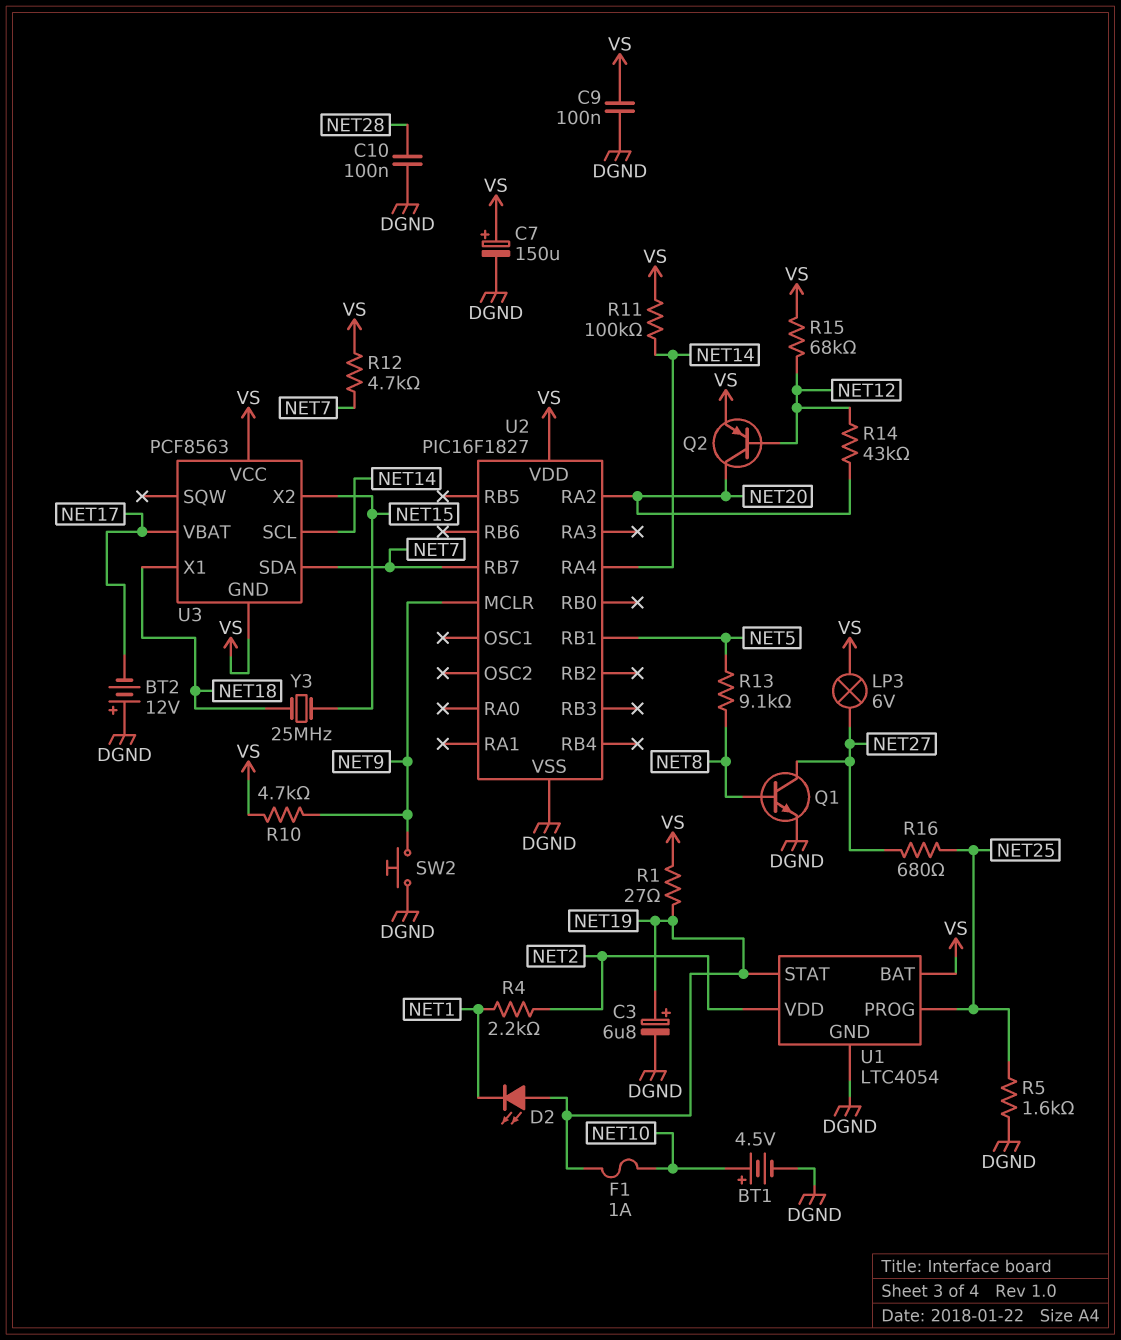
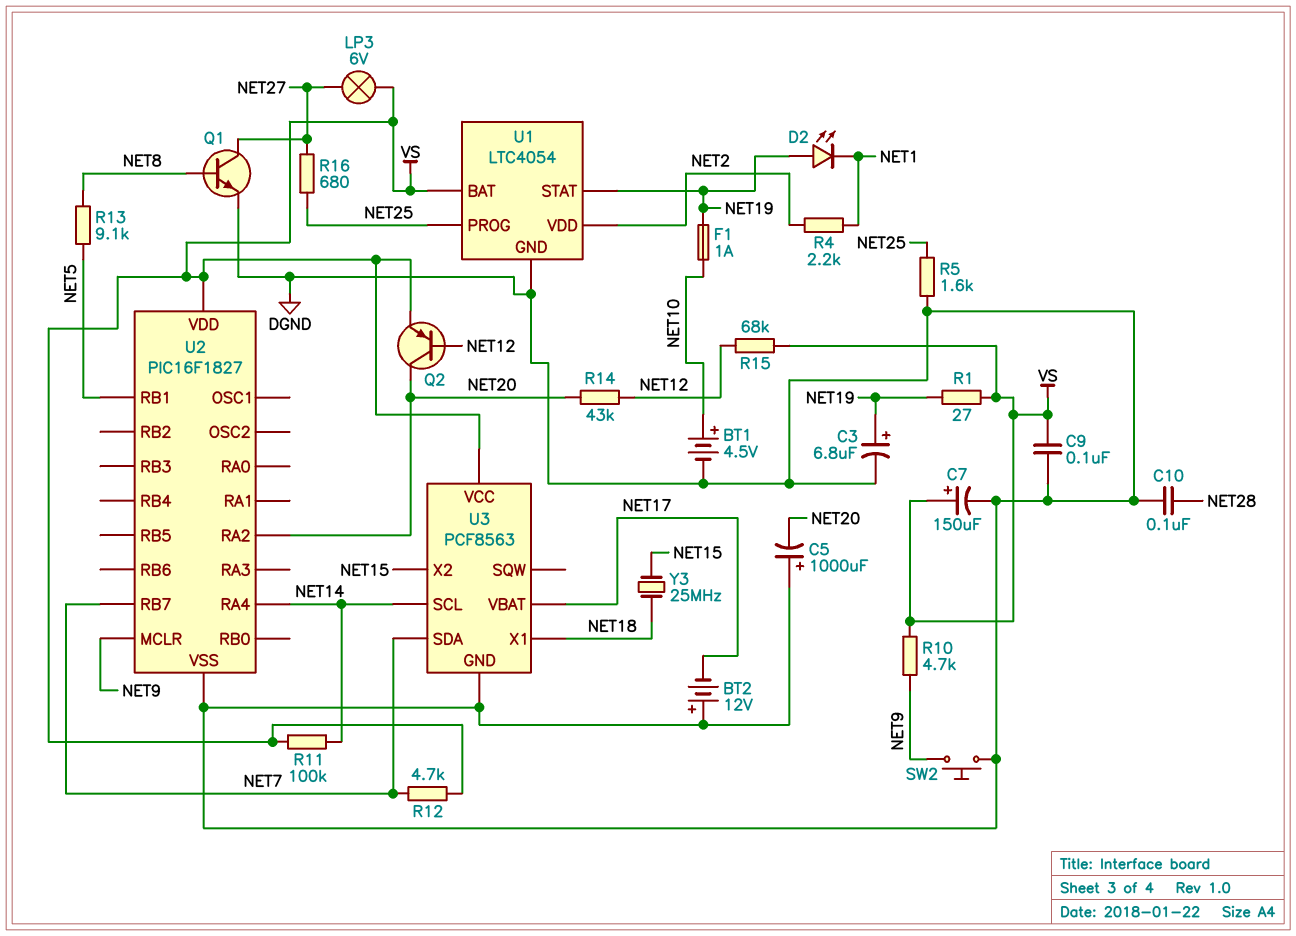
C5: none -> 1000uF (plus DGND, minus NET20)
U3 pin GND: VS -> DGND

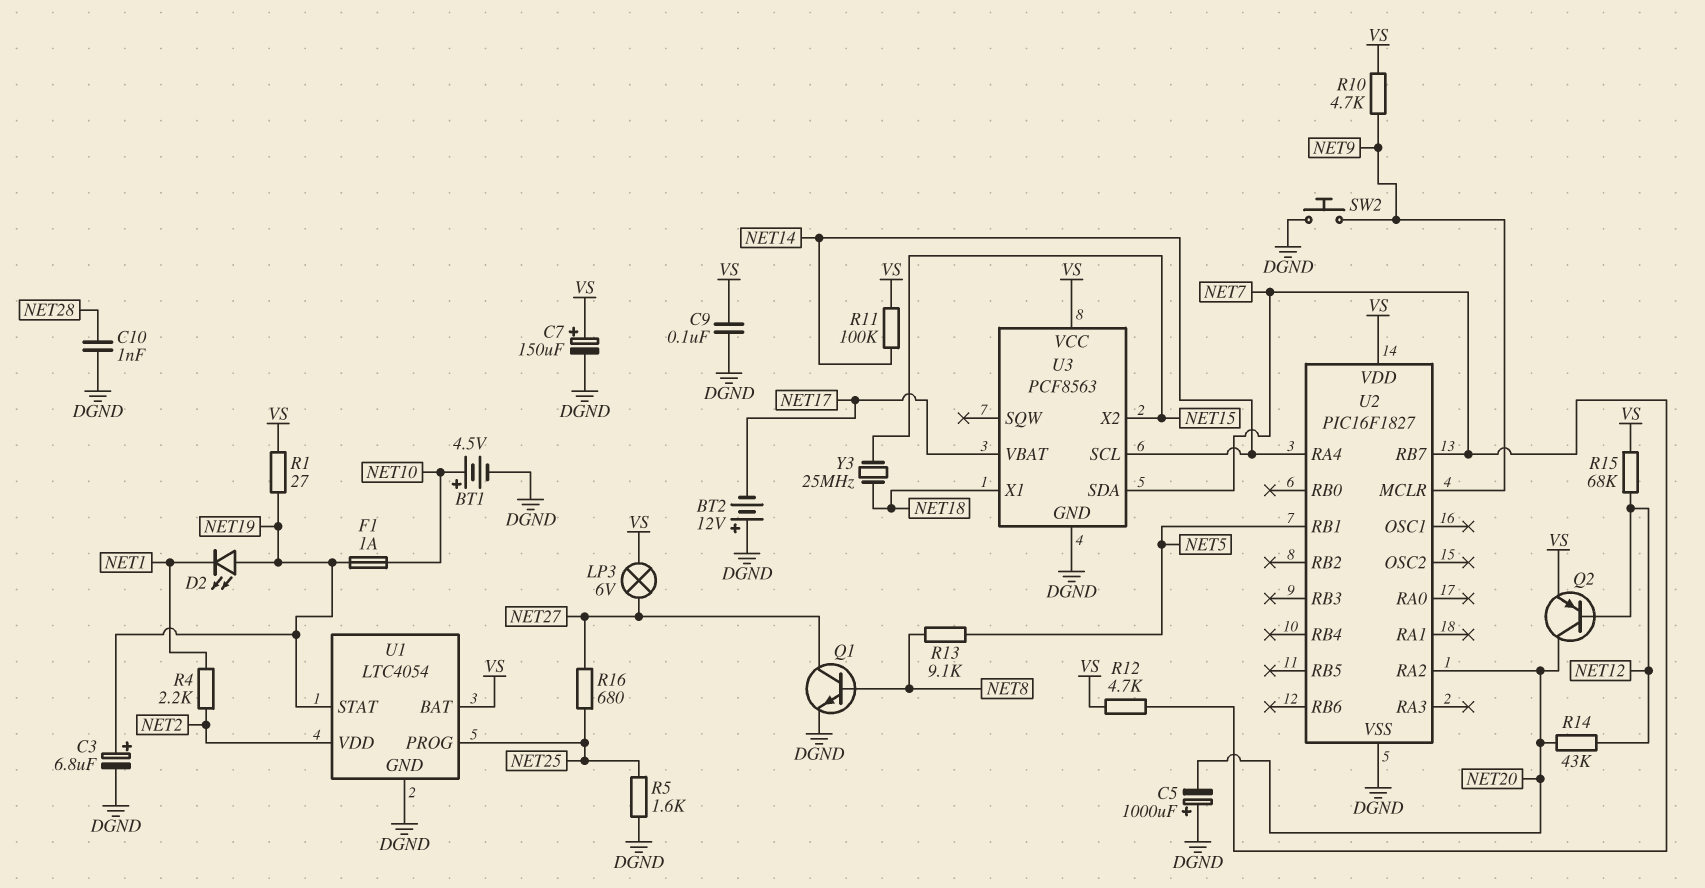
C10: 100nF (DGND, NET28) -> 1nF (DGND, NET28)

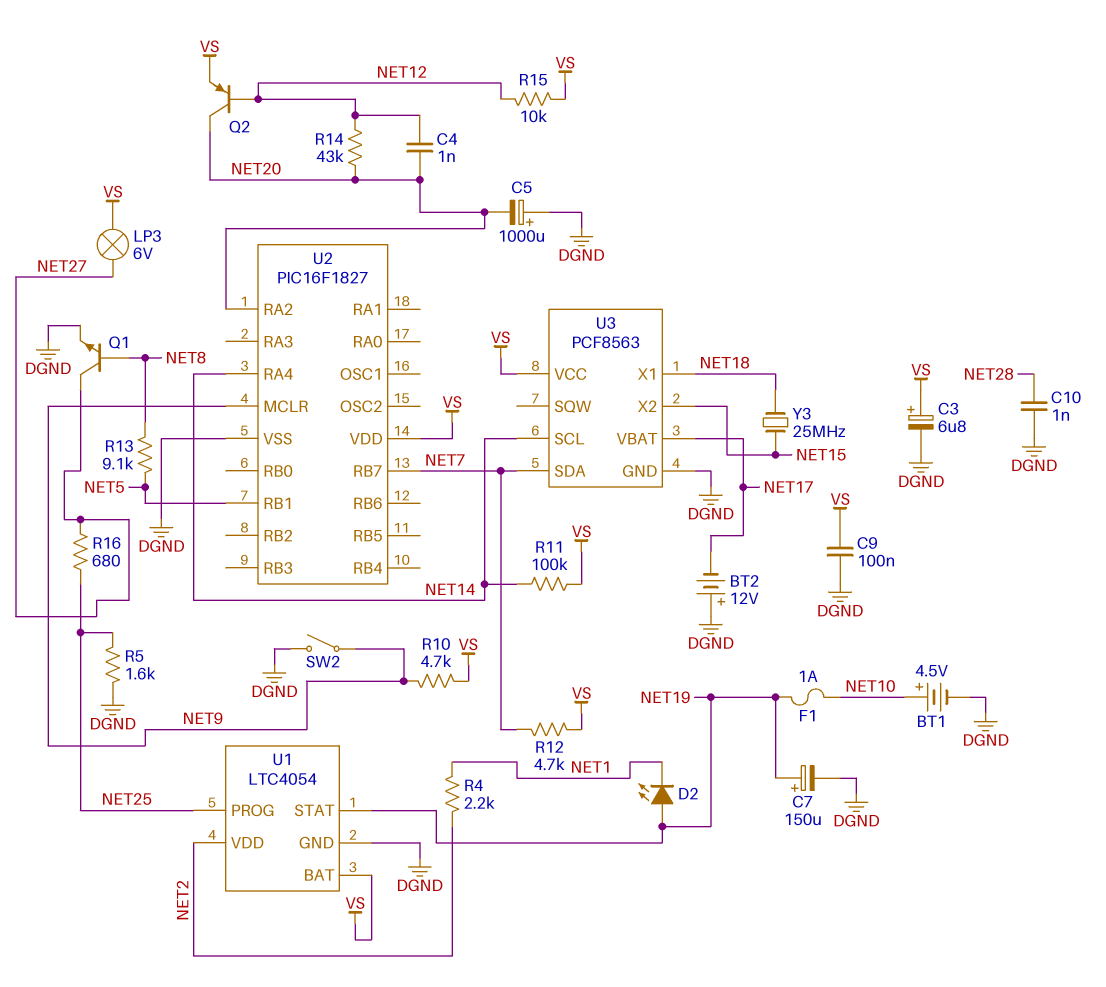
C3: 6.8uF (plus NET19, minus DGND) -> 6.8uF (plus VS, minus DGND)
C4: none -> 1nF (NET12, NET20)
C7: 150uF (plus VS, minus DGND) -> 150uF (plus NET19, minus DGND)
R1: 27 (NET19, VS) -> none
R15: 68k (NET12, VS) -> 10k (NET12, VS)
SW2: button (DGND, NET9) -> switch (DGND, NET9)

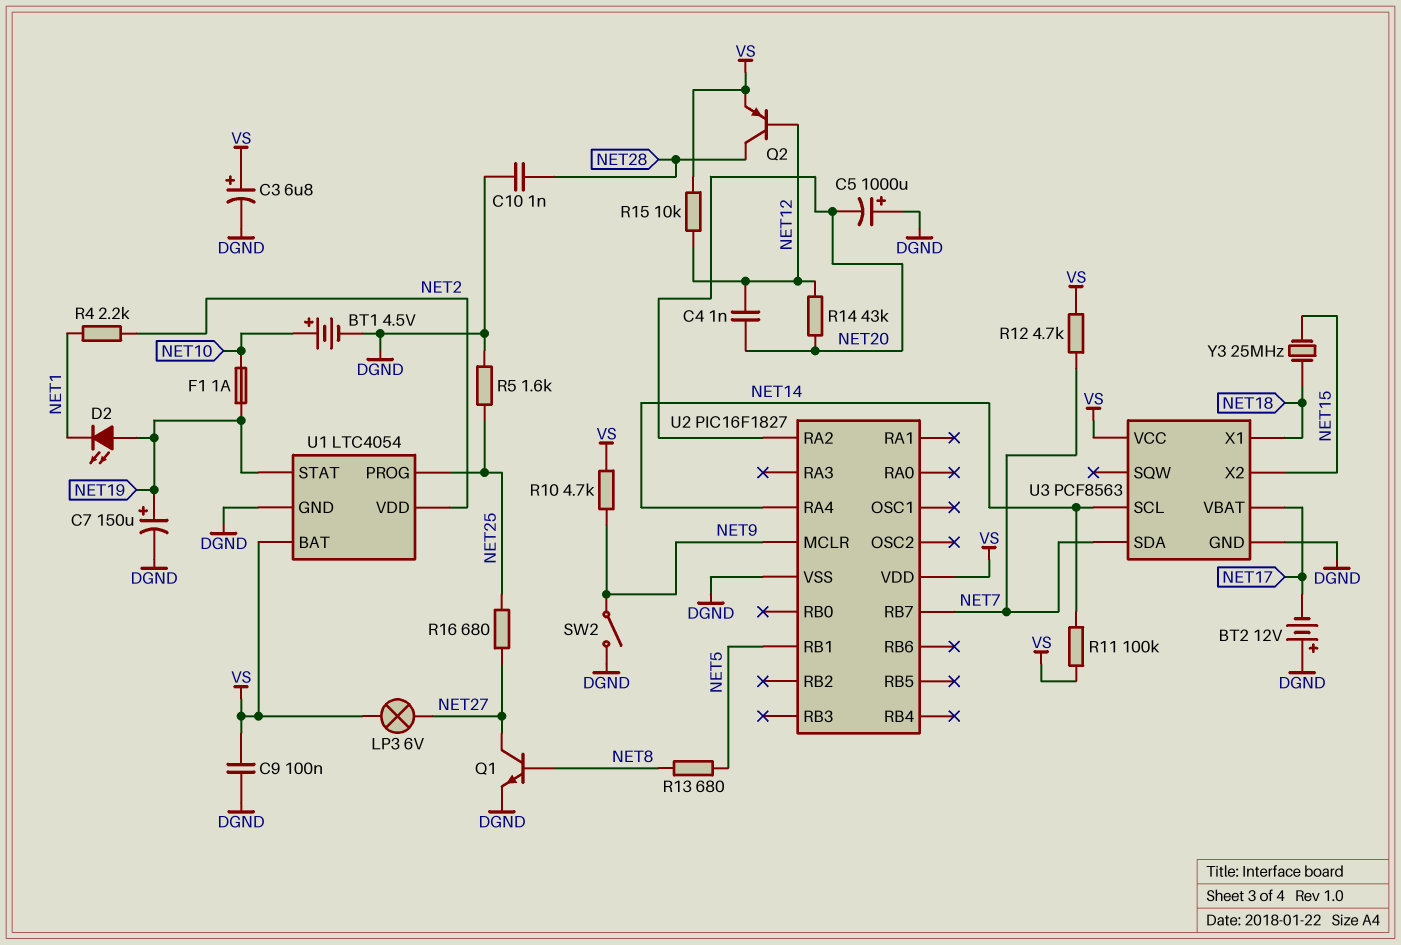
Q2: PNP (B NET12, C NET20, E VS) -> PNP (B NET12, C NET28, E VS)
R13: 9.1k (NET5, NET8) -> 680 (NET5, NET8)

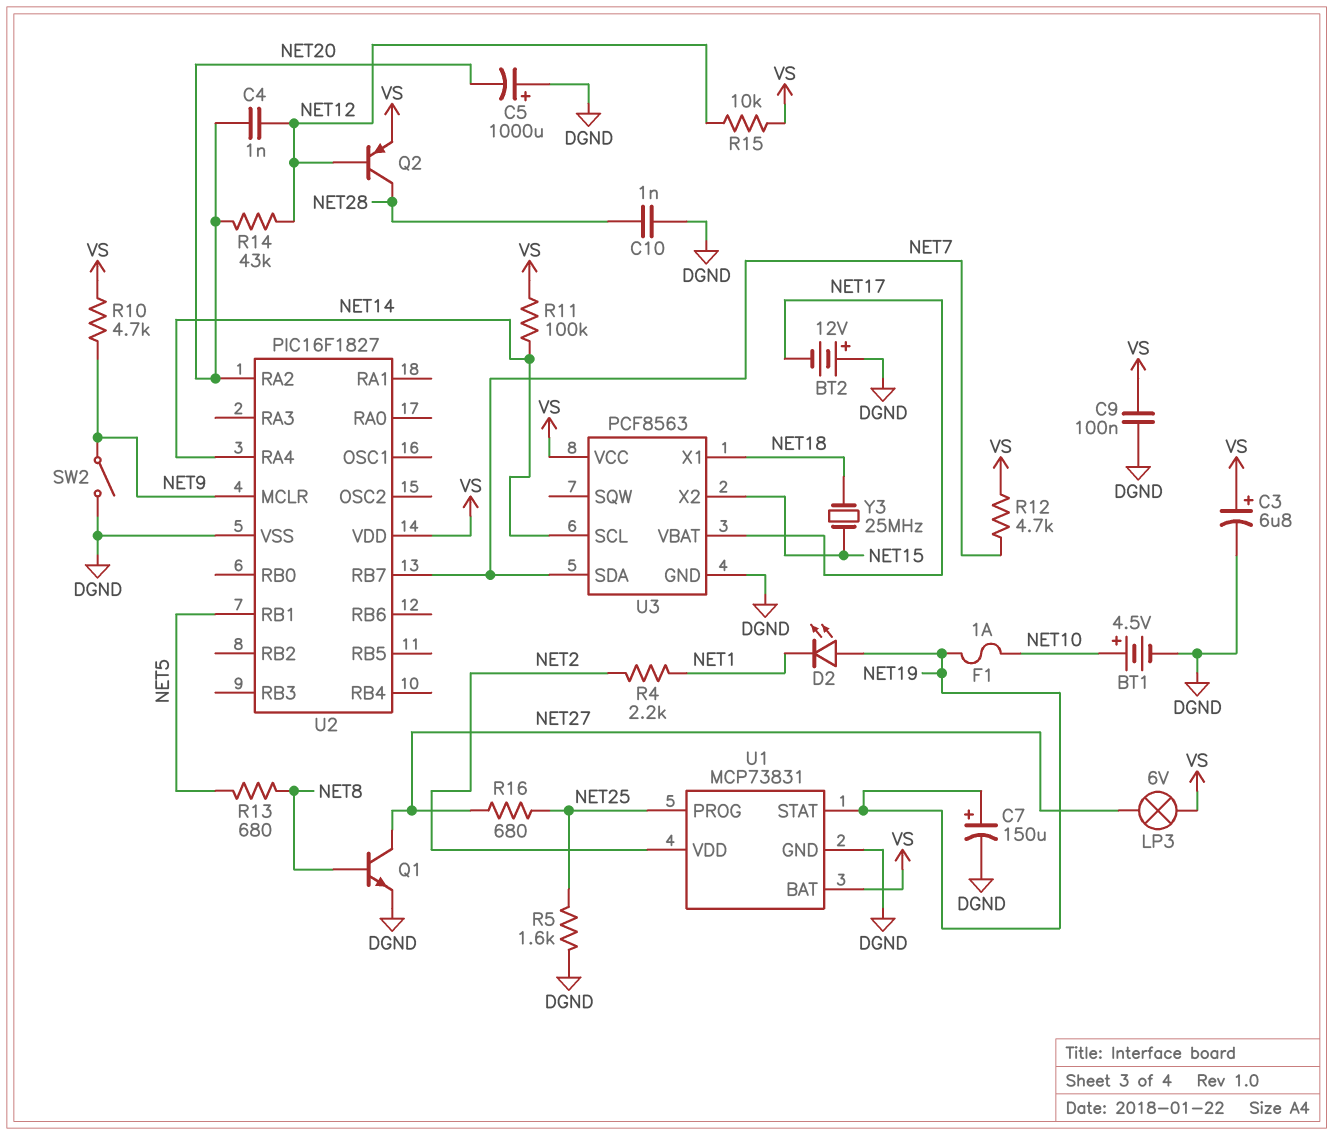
U1: LTC4054 -> MCP73831

